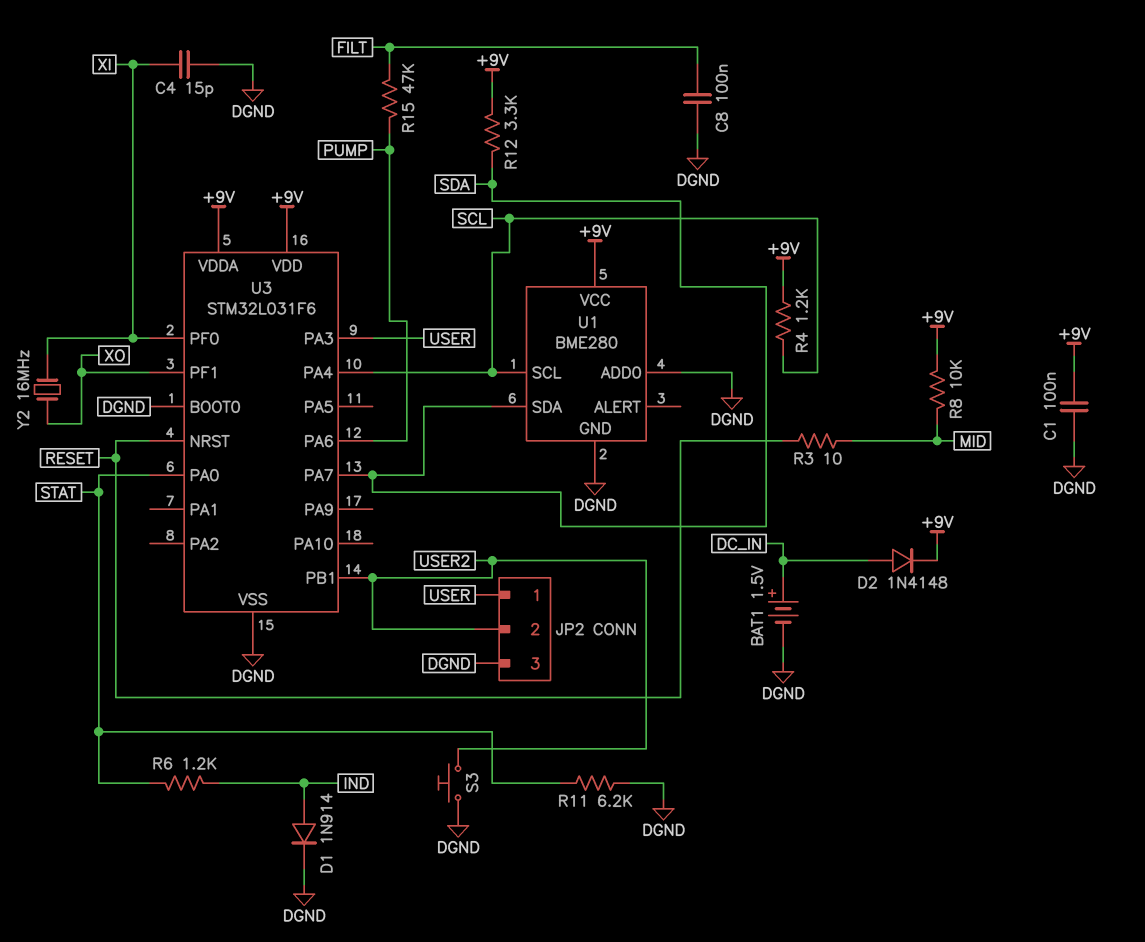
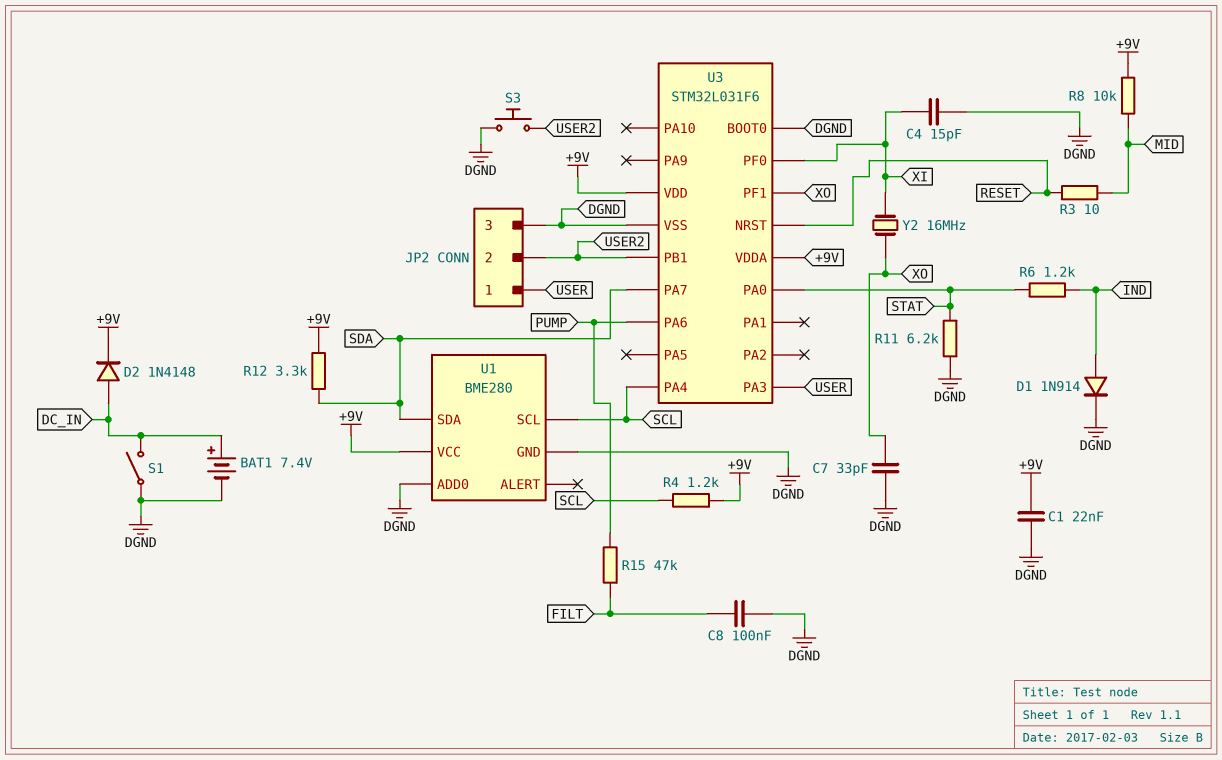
BAT1: 1.5V (plus DC_IN, minus DGND) -> 7.4V (plus DC_IN, minus DGND)
C1: 100nF (+9V, DGND) -> 22nF (+9V, DGND)
C7: none -> 33pF (DGND, XO)
S1: none -> switch (DC_IN, DGND)

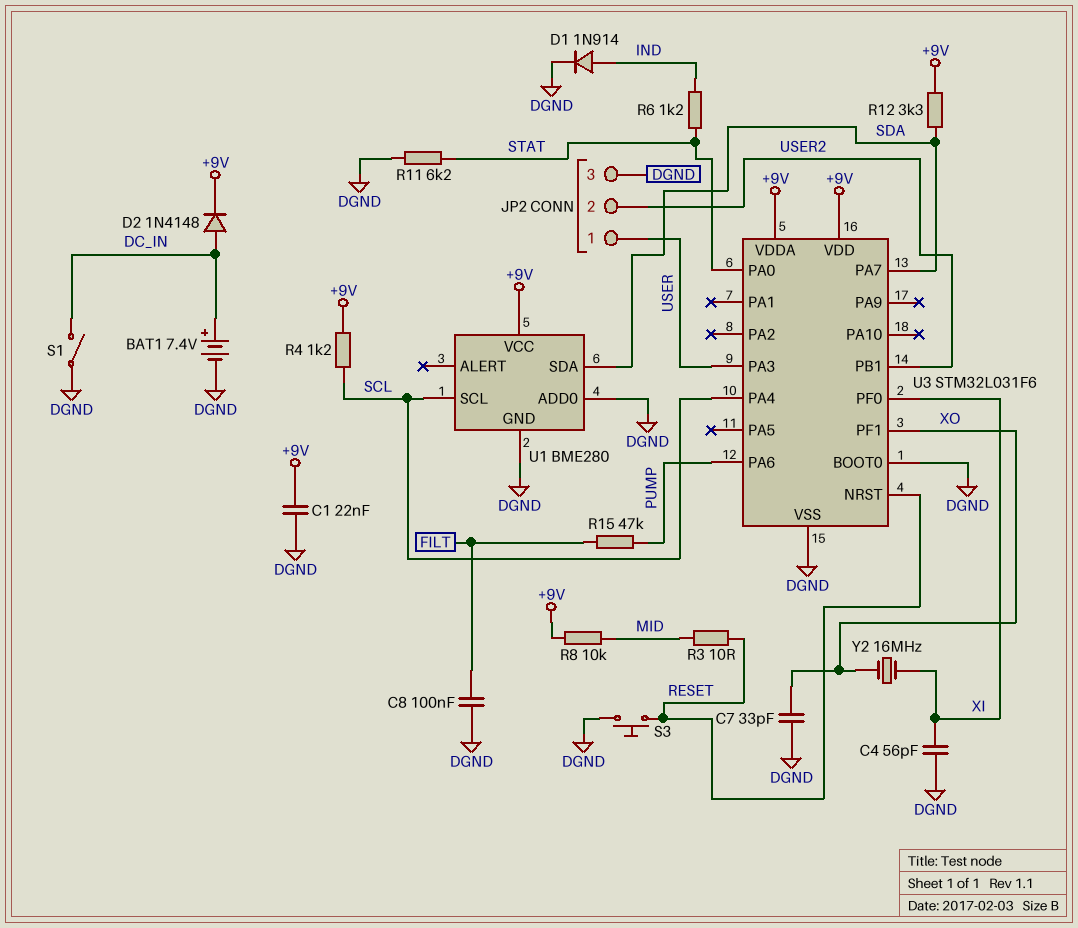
C4: 15pF (DGND, XI) -> 56pF (DGND, XI)
S3: button (DGND, USER2) -> button (DGND, RESET)

